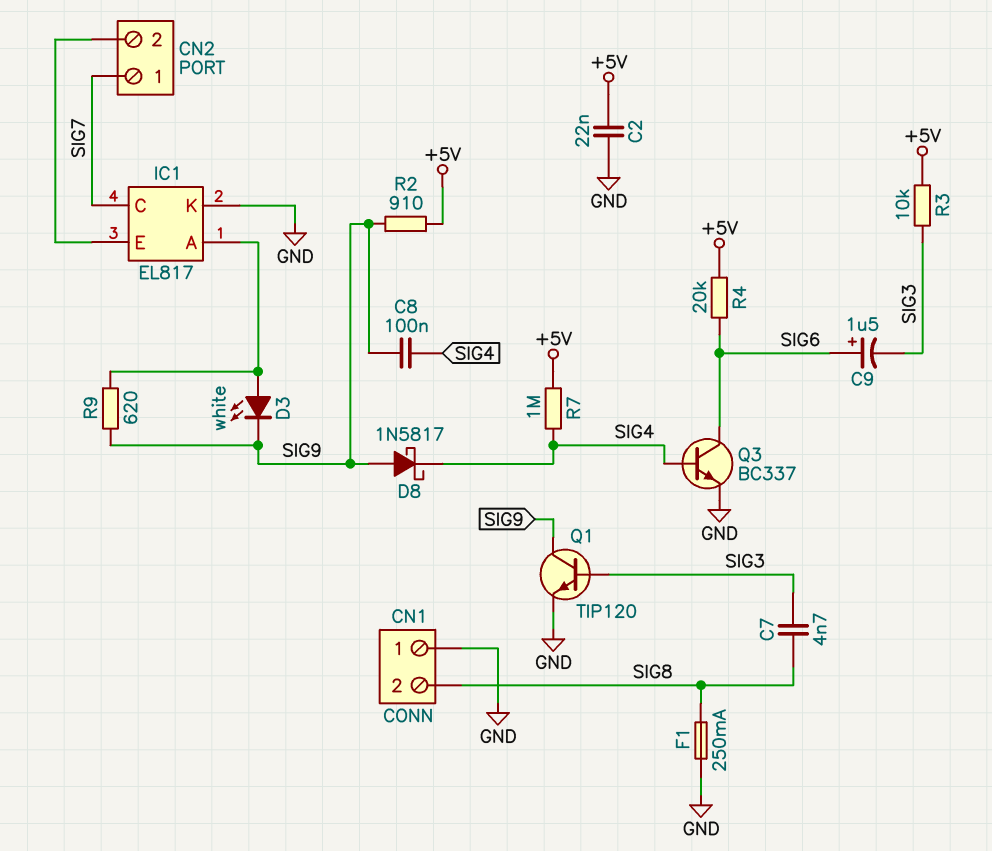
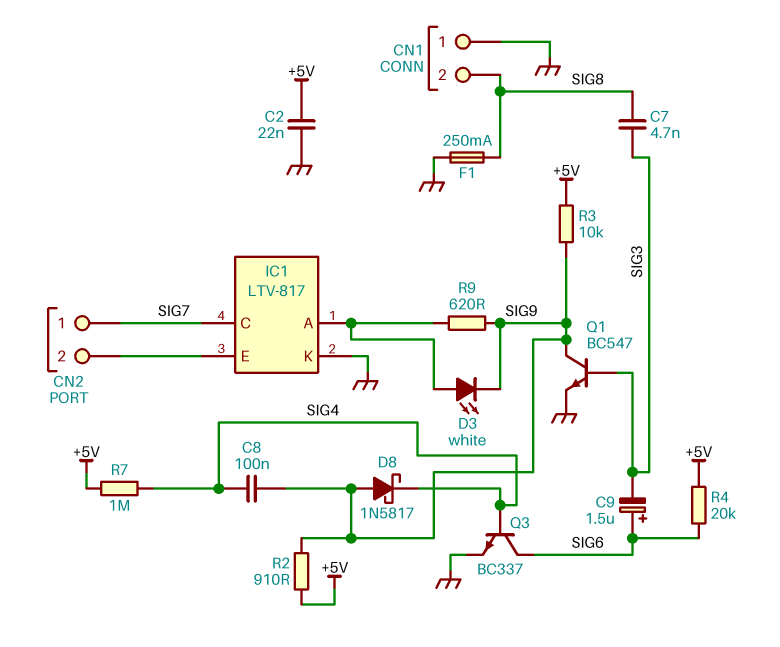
IC1: EL817 -> LTV-817
Q1: NPN TIP120 (B SIG3, C SIG9, E GND) -> NPN BC547 (B SIG3, C SIG9, E GND)
R3: 10k (+5V, SIG3) -> 10k (+5V, SIG9)

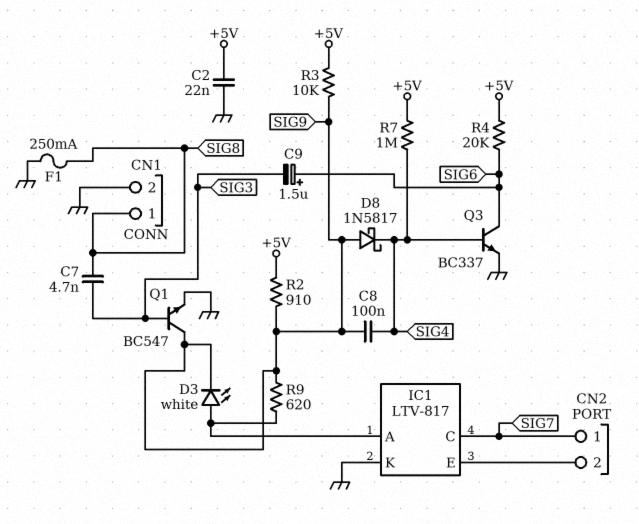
CN1 pin 1: GND -> SIG8
CN1 pin 2: SIG8 -> GND

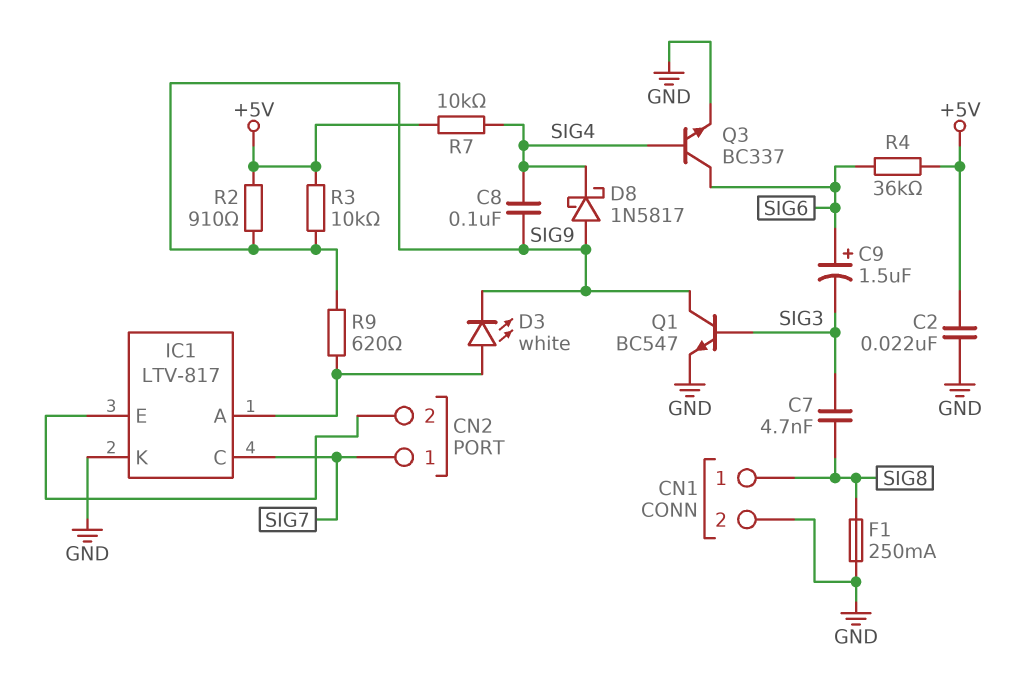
R4: 20k (+5V, SIG6) -> 36k (+5V, SIG6)
R7: 1M (+5V, SIG4) -> 10k (+5V, SIG4)

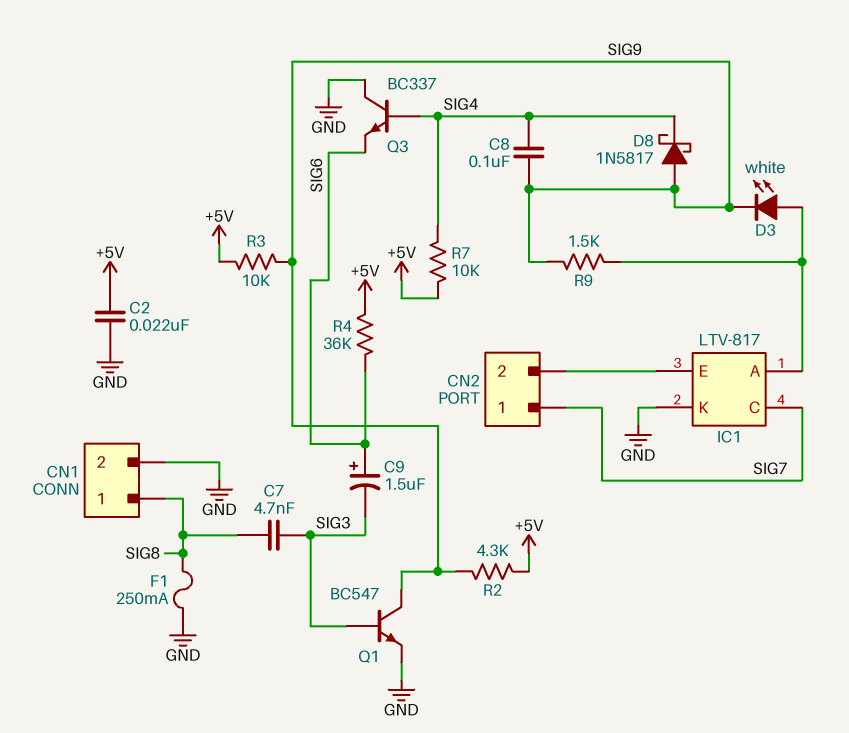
Q3: NPN BC337 (B SIG4, C SIG6, E GND) -> NPN BC337 (B SIG4, C GND, E SIG6)
R2: 910 (+5V, SIG9) -> 4.3k (+5V, SIG9)
R9: 620 (IC1/A, SIG9) -> 1.5k (IC1/A, SIG9)

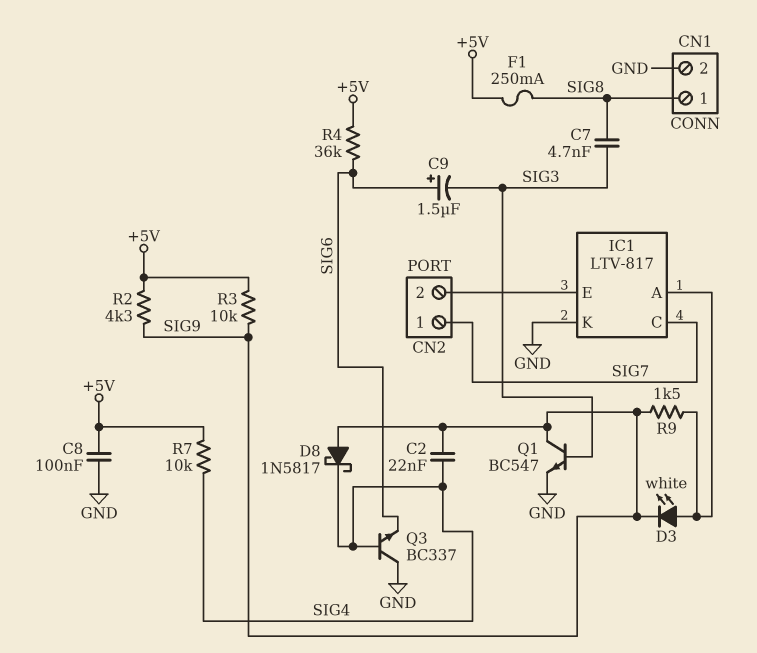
C2: 22nF (+5V, GND) -> 22nF (SIG4, SIG9)
C8: 100nF (SIG4, SIG9) -> 100nF (+5V, GND)
F1: 250mA (GND, SIG8) -> 250mA (+5V, SIG8)

